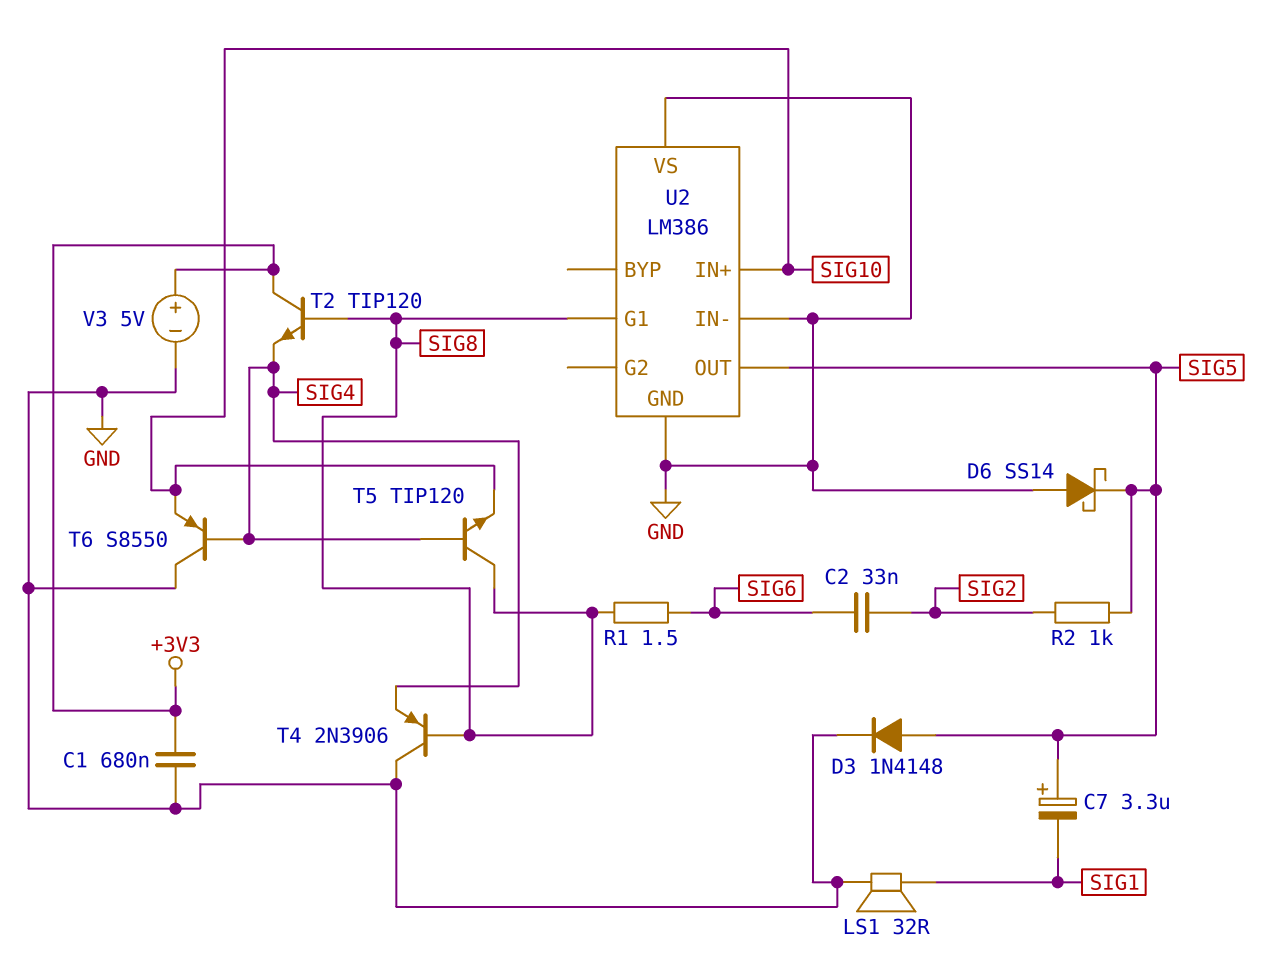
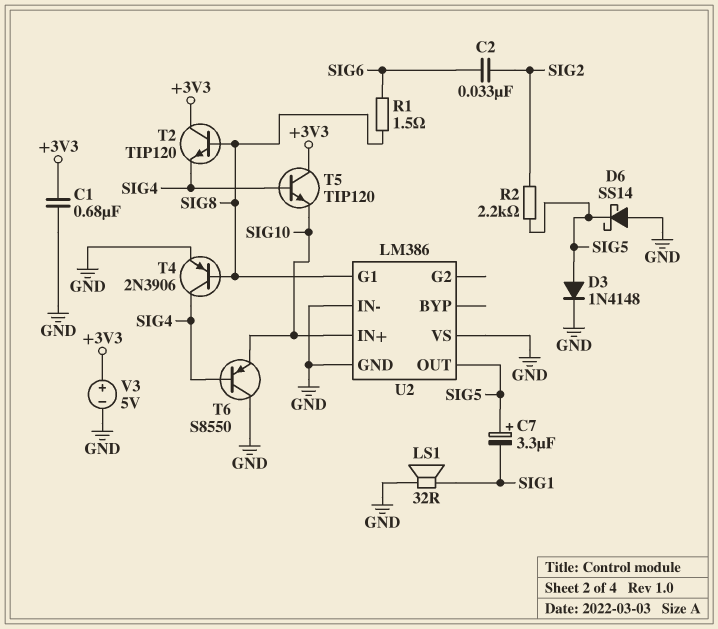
R2: 1k (SIG2, SIG5) -> 2.2k (SIG2, SIG5)
T4: PNP 2N3906 (B SIG8, C GND, E SIG4) -> PNP 2N3906 (B SIG8, C SIG4, E GND)
T5: NPN TIP120 (B SIG4, C SIG8, E SIG10) -> NPN TIP120 (B SIG4, C +3V3, E SIG10)

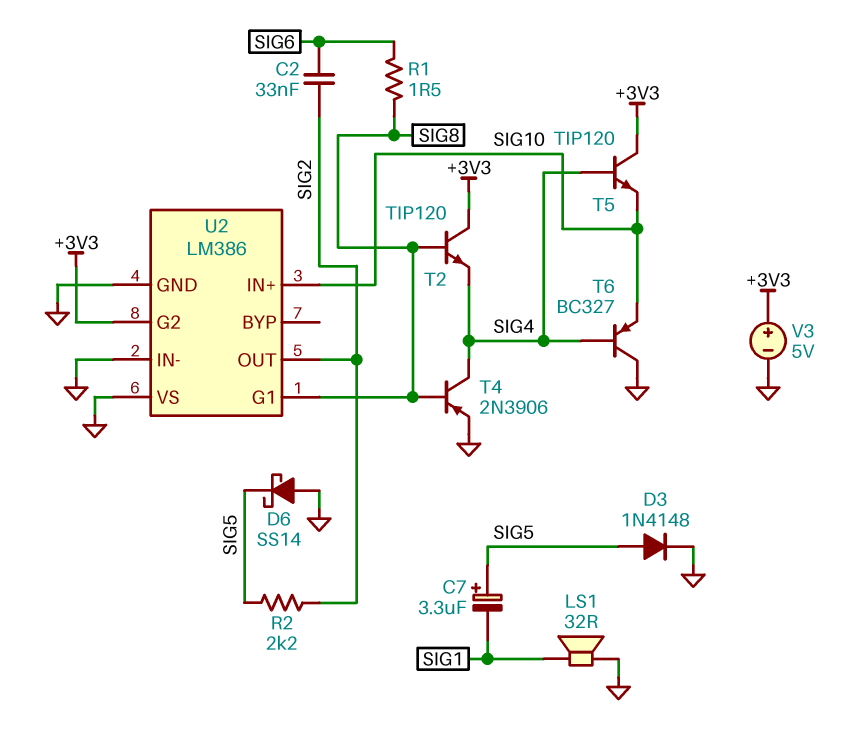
C1: 680nF (+3V3, GND) -> none
T6: PNP S8550 (B SIG4, C GND, E SIG10) -> PNP BC327 (B SIG4, C GND, E SIG10)
U2 pin G2: none -> +3V3
U2 pin OUT: SIG5 -> SIG2

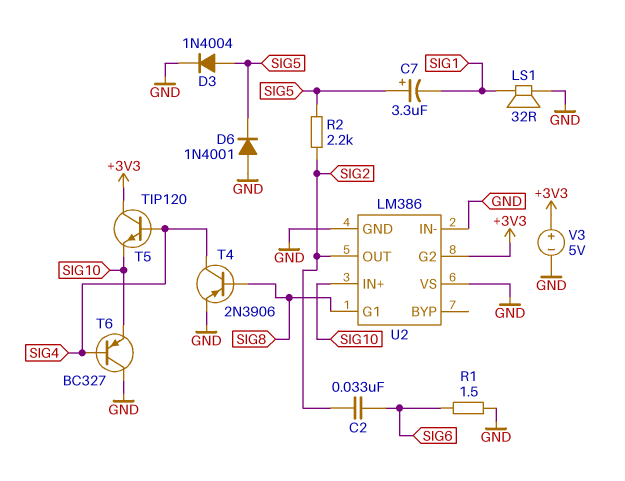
D3: diode 1N4148 (A SIG5, K GND) -> diode 1N4004 (A SIG5, K GND)
D6: schottky SS14 (A GND, K SIG5) -> diode 1N4001 (A GND, K SIG5)
R1: 1.5 (SIG6, SIG8) -> 1.5 (GND, SIG6)
T2: NPN TIP120 (B SIG8, C +3V3, E SIG4) -> none

